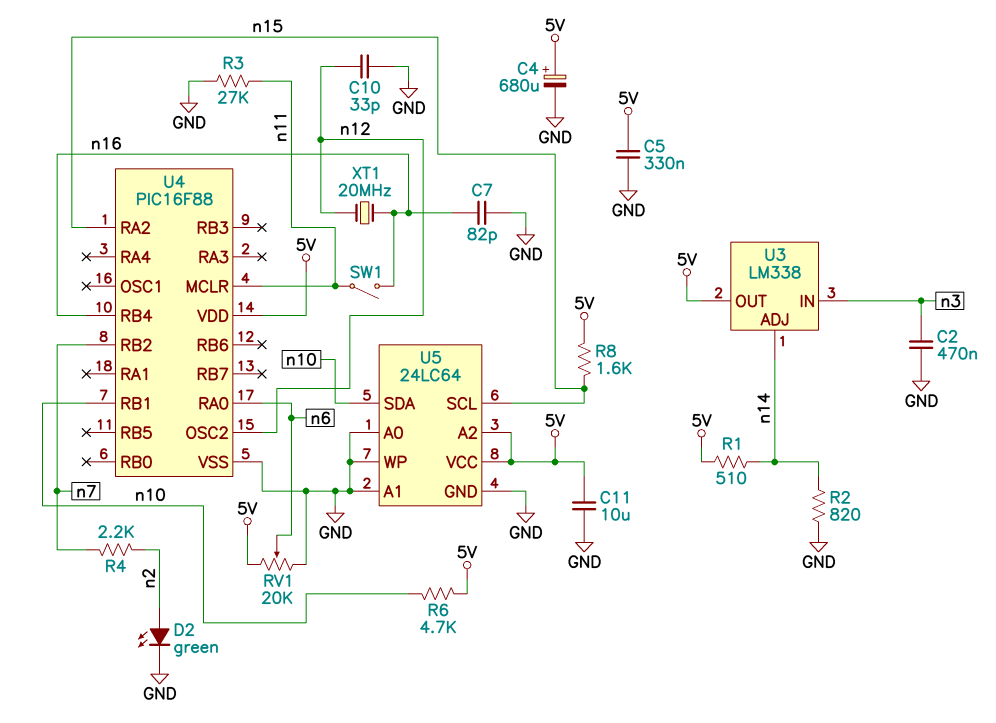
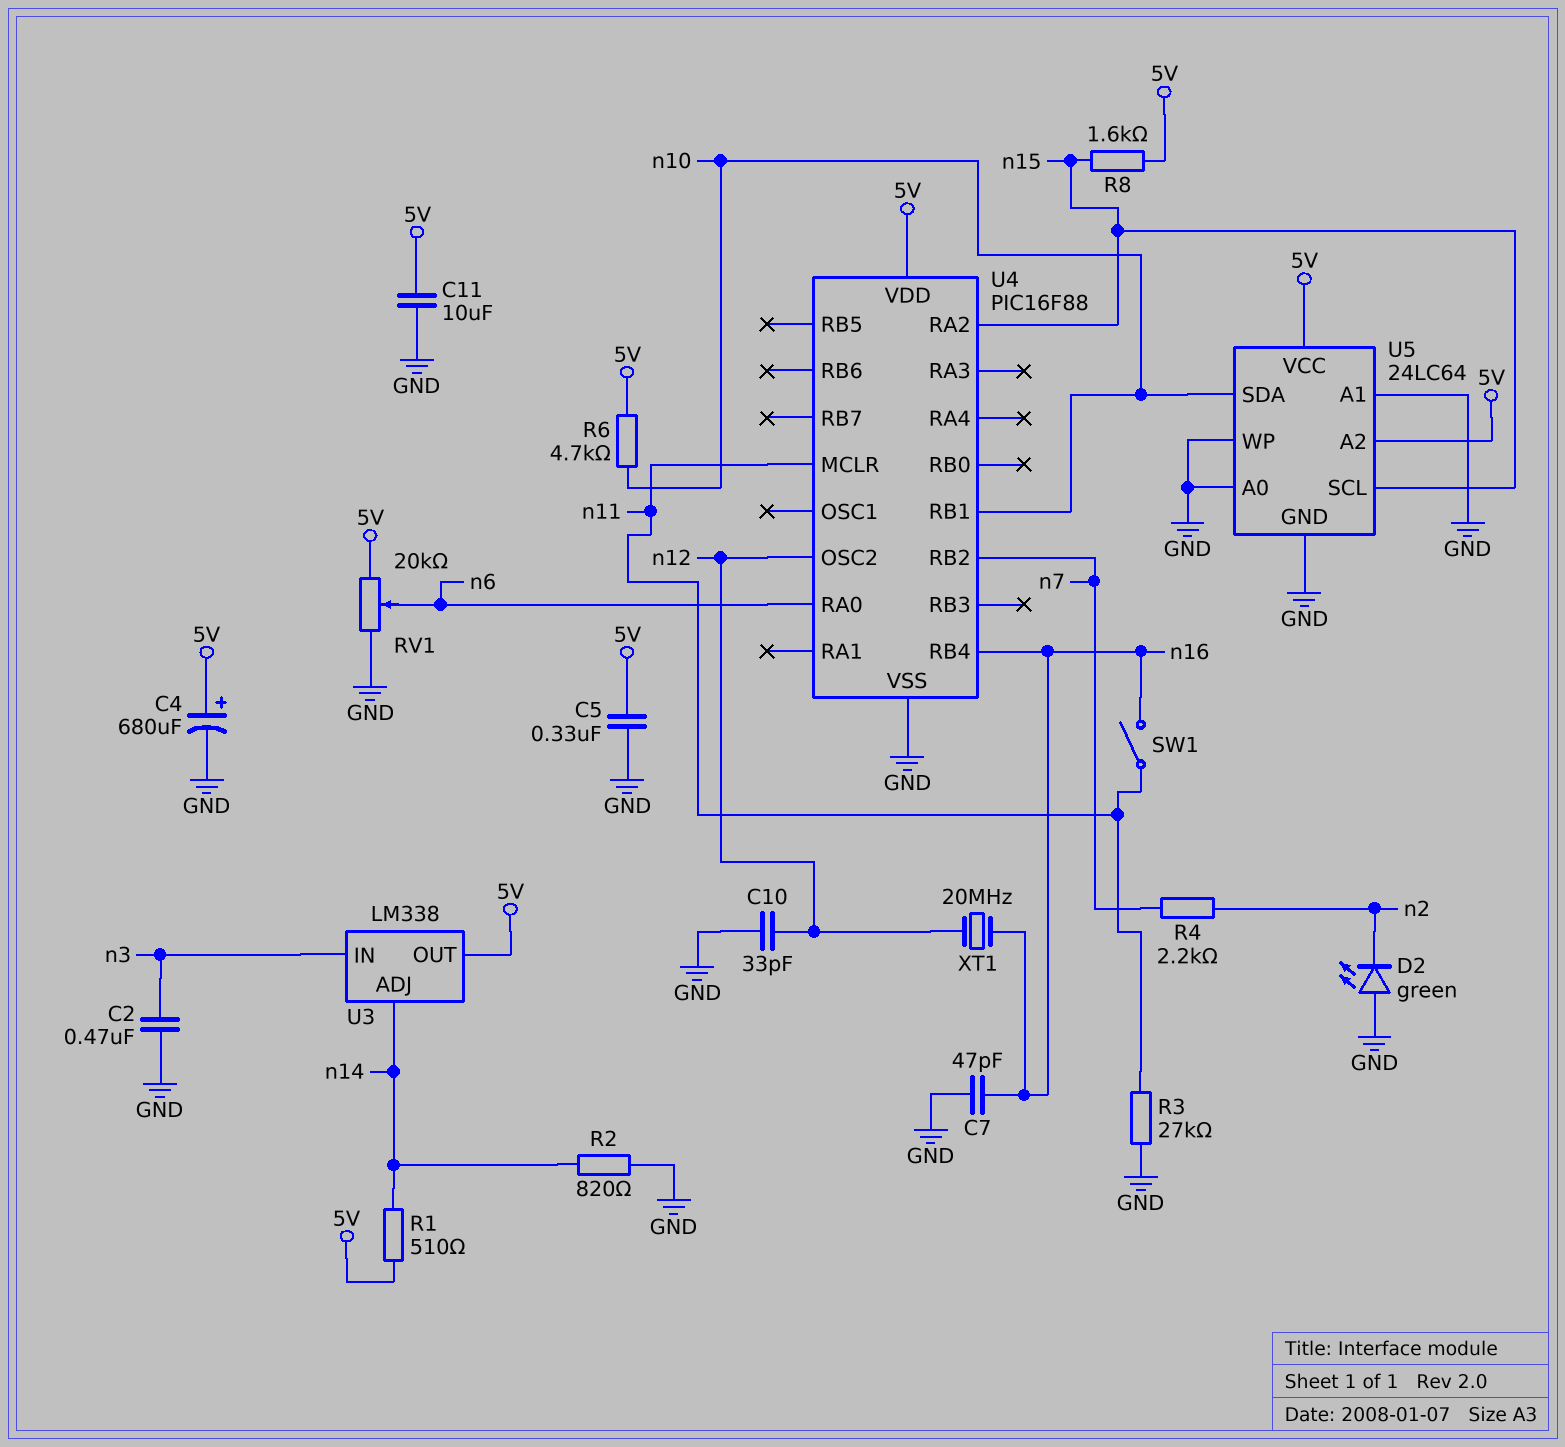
C7: 82pF (GND, n16) -> 47pF (GND, n16)
D2: LED green (A n2, K GND) -> LED green (A GND, K n2)

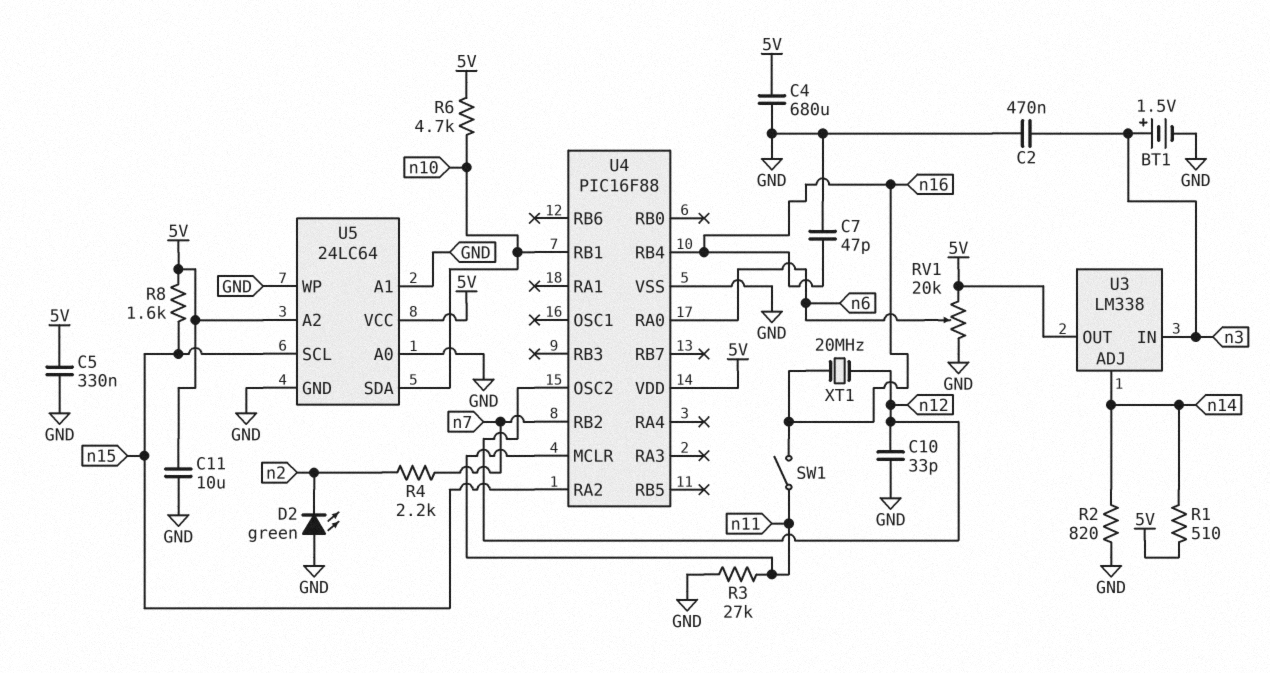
BT1: none -> 1.5V (plus n3, minus GND)
C4: 680uF (plus 5V, minus GND) -> 680uF (5V, GND)

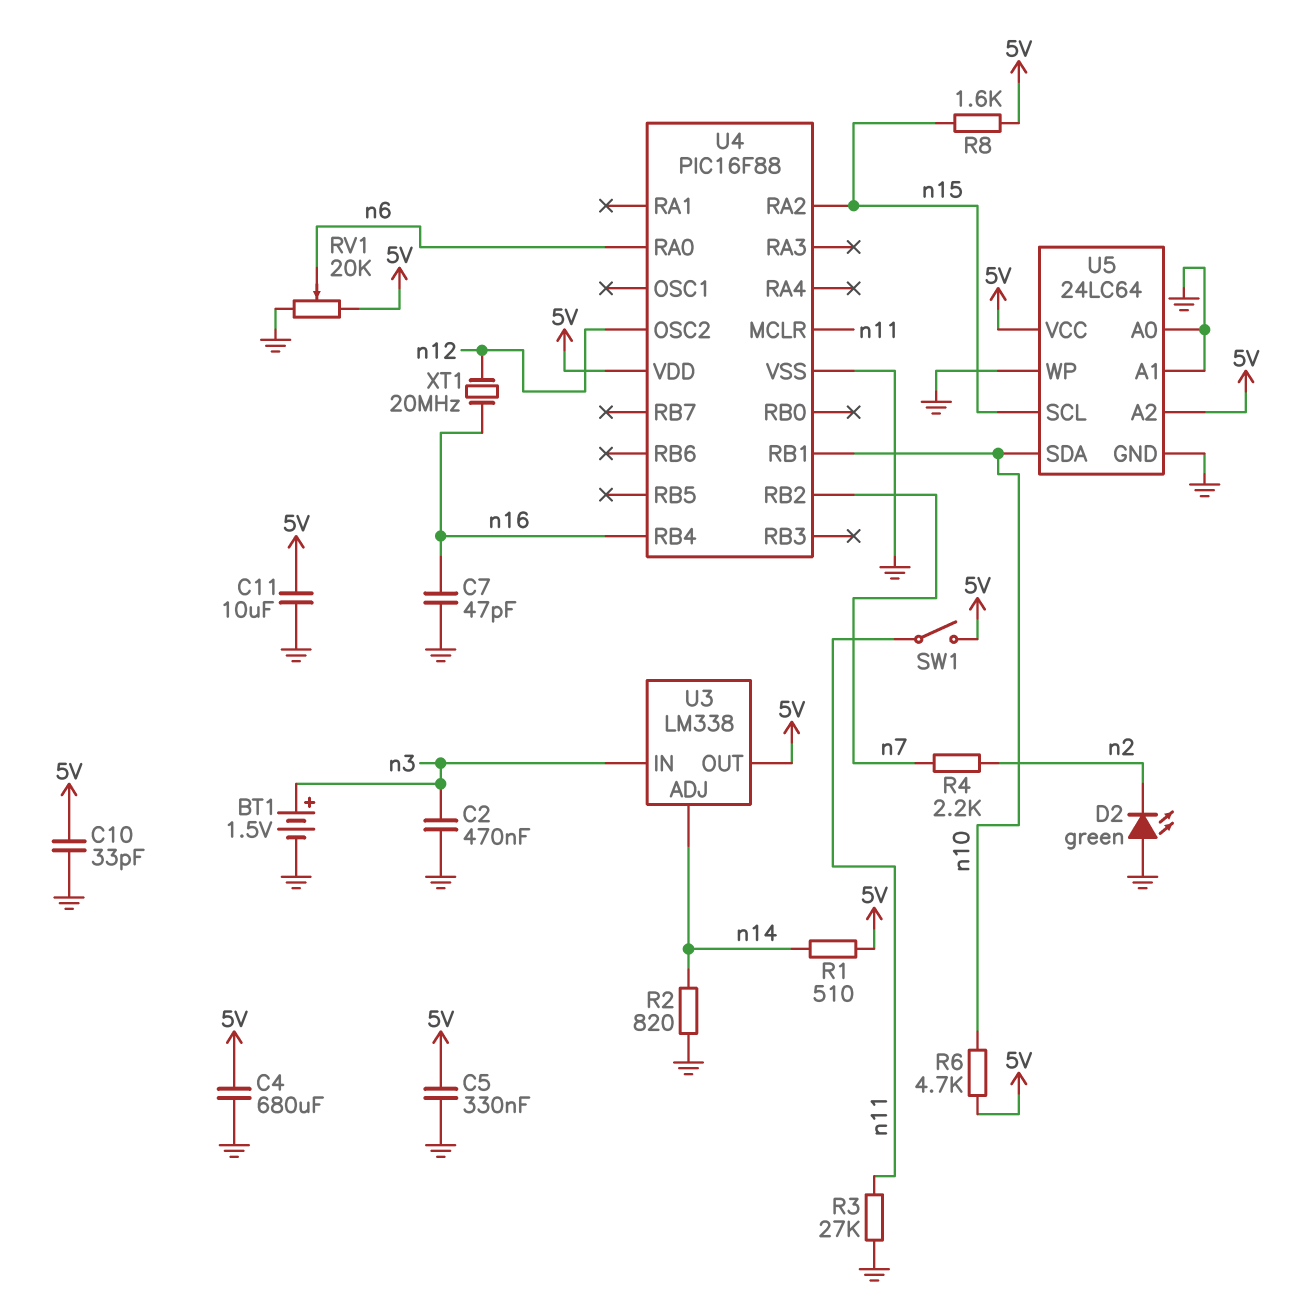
C10: 33pF (GND, n12) -> 33pF (5V, GND)
SW1: switch (n11, n16) -> switch (5V, n11)

